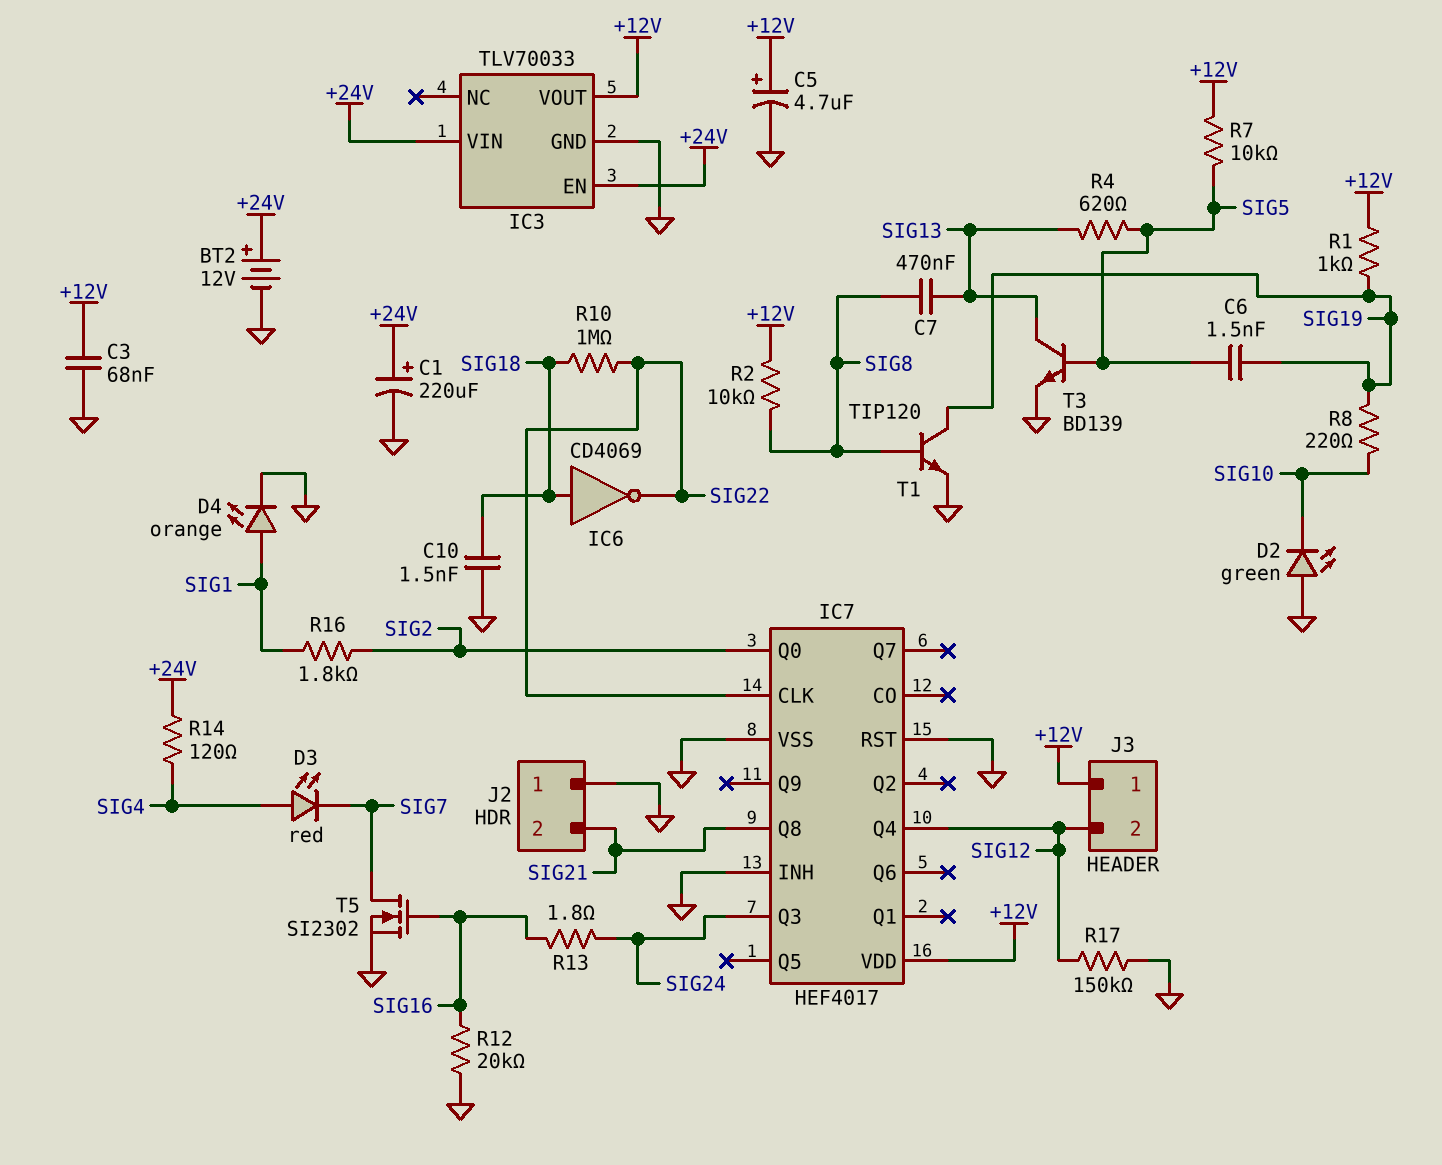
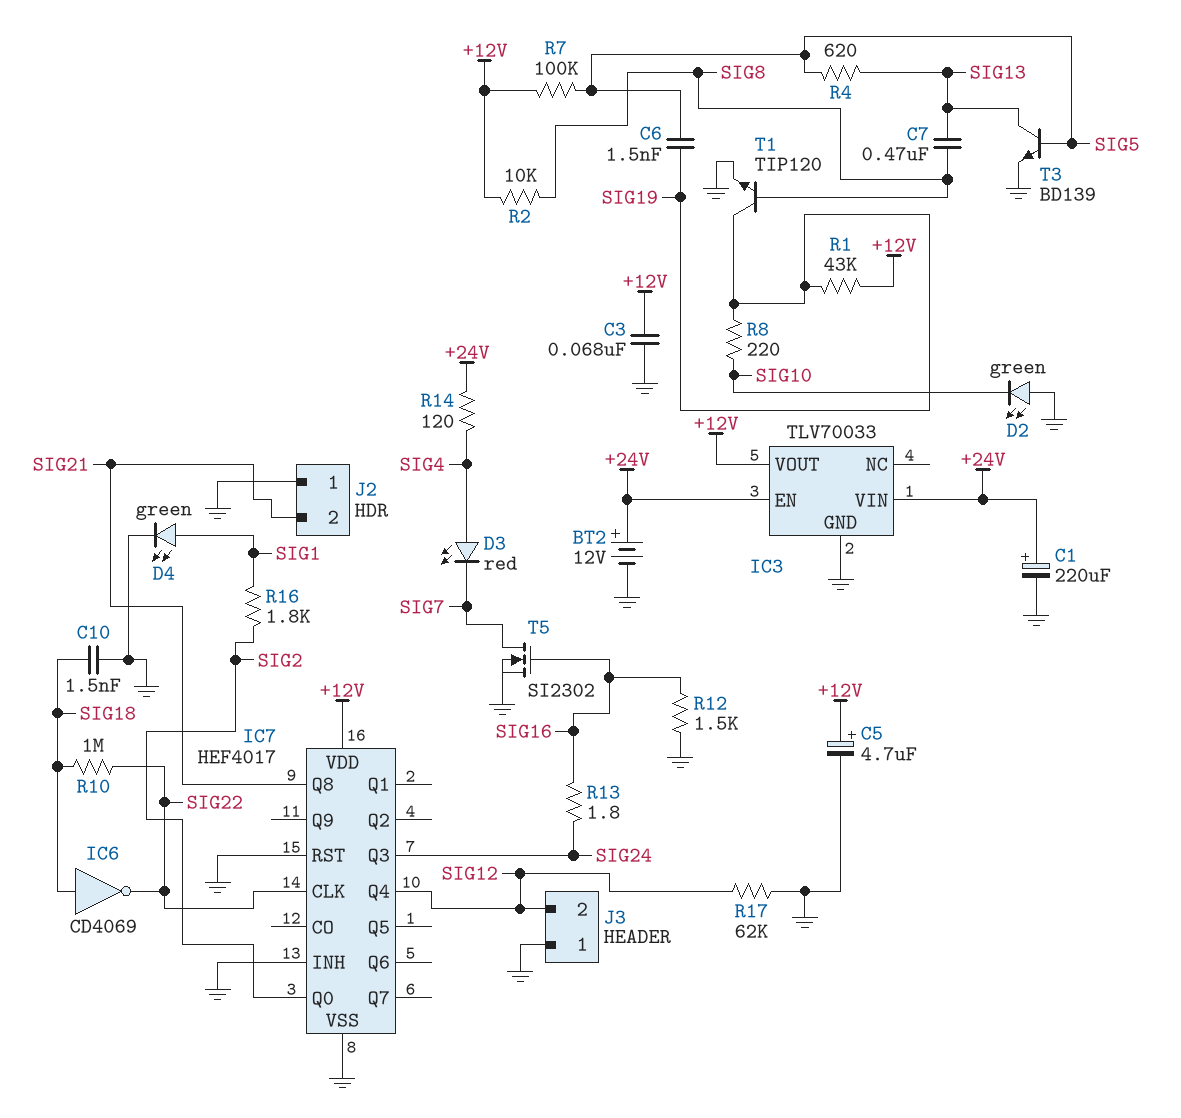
D4: LED orange (A SIG1, K GND) -> LED green (A SIG1, K GND)
J3 pin 1: +12V -> GND
R1: 1k (+12V, SIG19) -> 43k (+12V, SIG19)
R7: 10k (+12V, SIG5) -> 100k (+12V, SIG5)
R12: 20k (GND, SIG16) -> 1.5k (GND, SIG16)
R17: 150k (GND, SIG12) -> 62k (GND, SIG12)

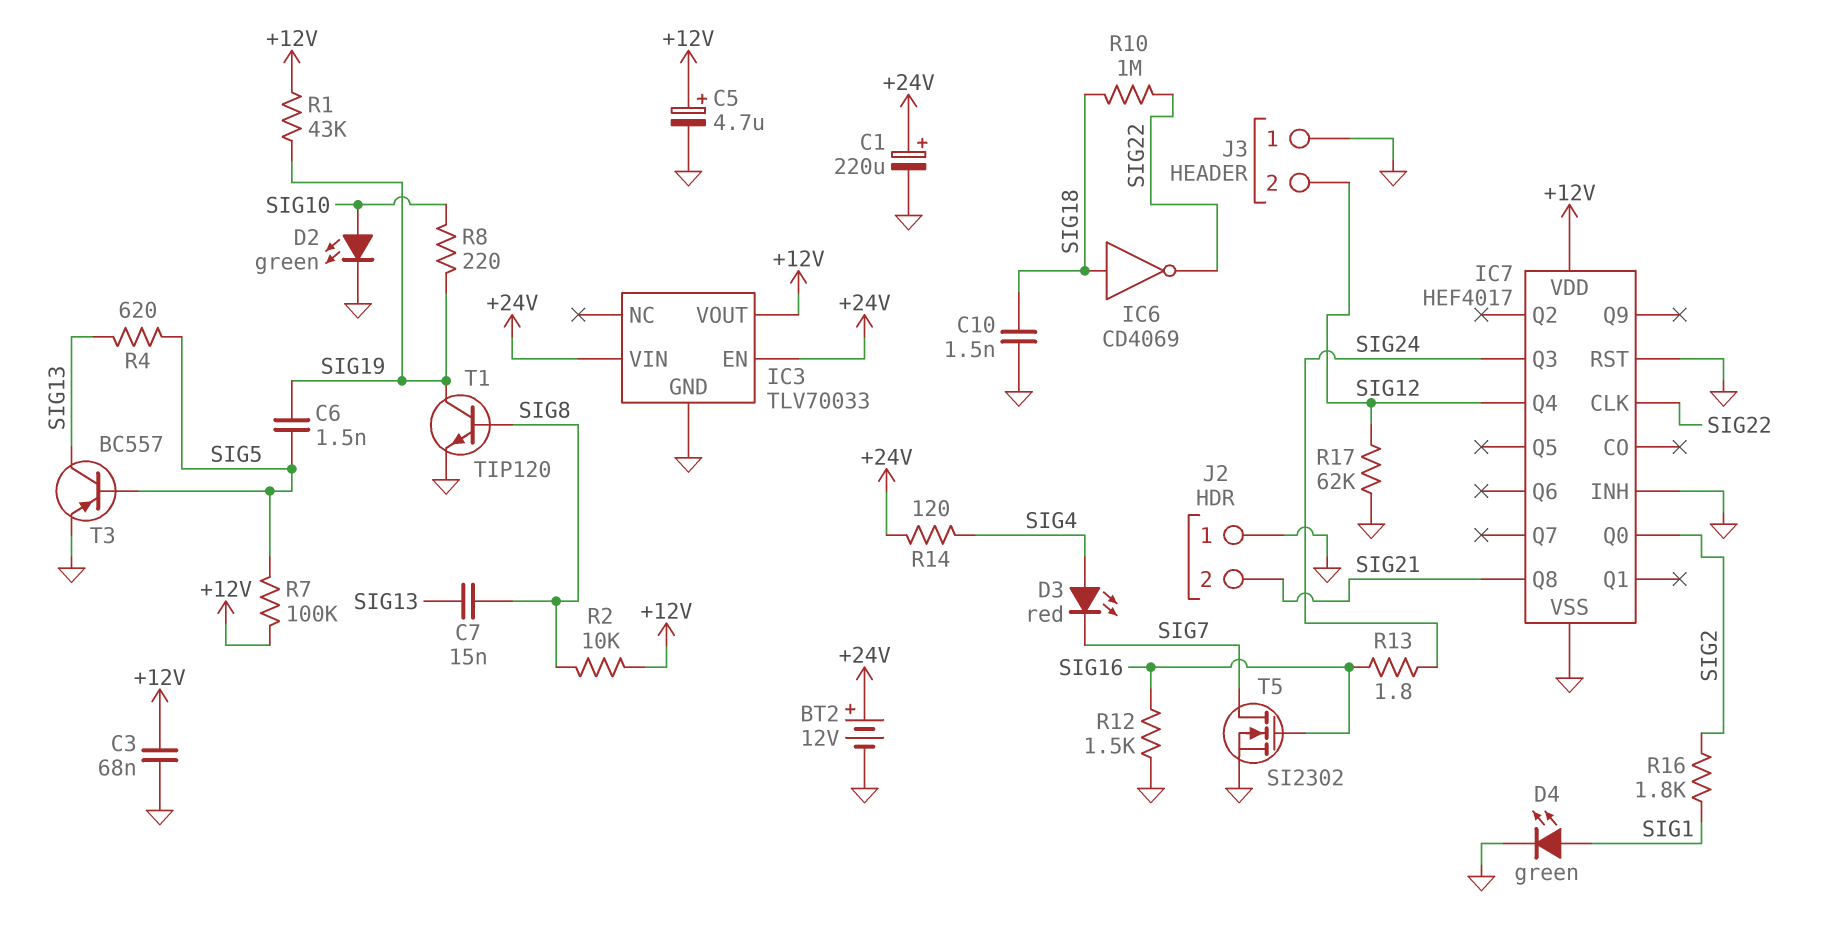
C7: 470nF (SIG8, SIG13) -> 15nF (SIG8, SIG13)
D2: LED green (A GND, K SIG10) -> LED green (A SIG10, K GND)
T3: NPN BD139 (B SIG5, C SIG13, E GND) -> PNP BC557 (B SIG5, C SIG13, E GND)

